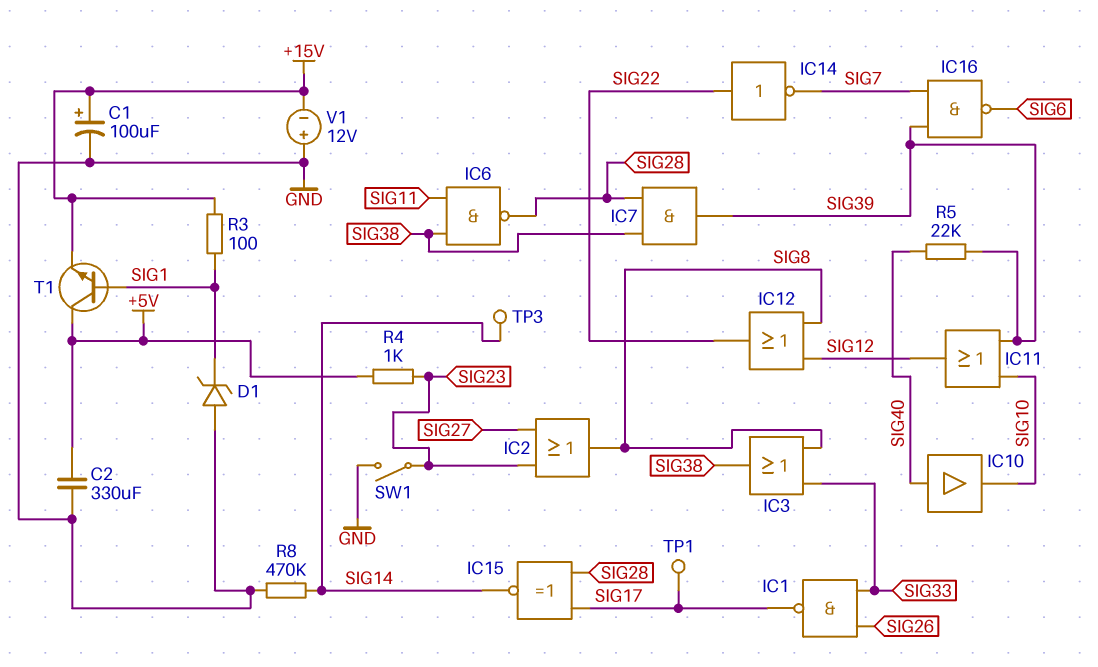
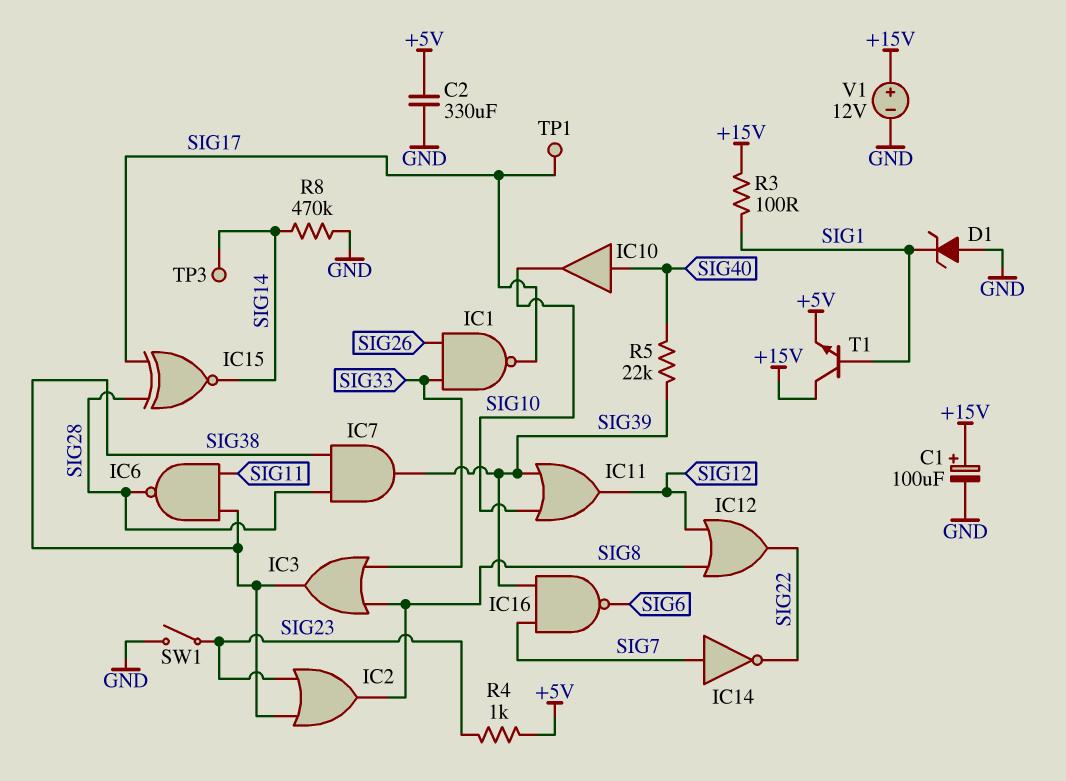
IC2: OR (in SIG23, in SIG27, out SIG8) -> OR (in SIG23, in SIG38, out SIG8)
IC14: NOT (in SIG22, out SIG7) -> NOT (in SIG7, out SIG22)
T1: NPN (B SIG1, C +5V, E +15V) -> NPN (B SIG1, C +15V, E +5V)
V1: 12V (plus GND, minus +15V) -> 12V (plus +15V, minus GND)

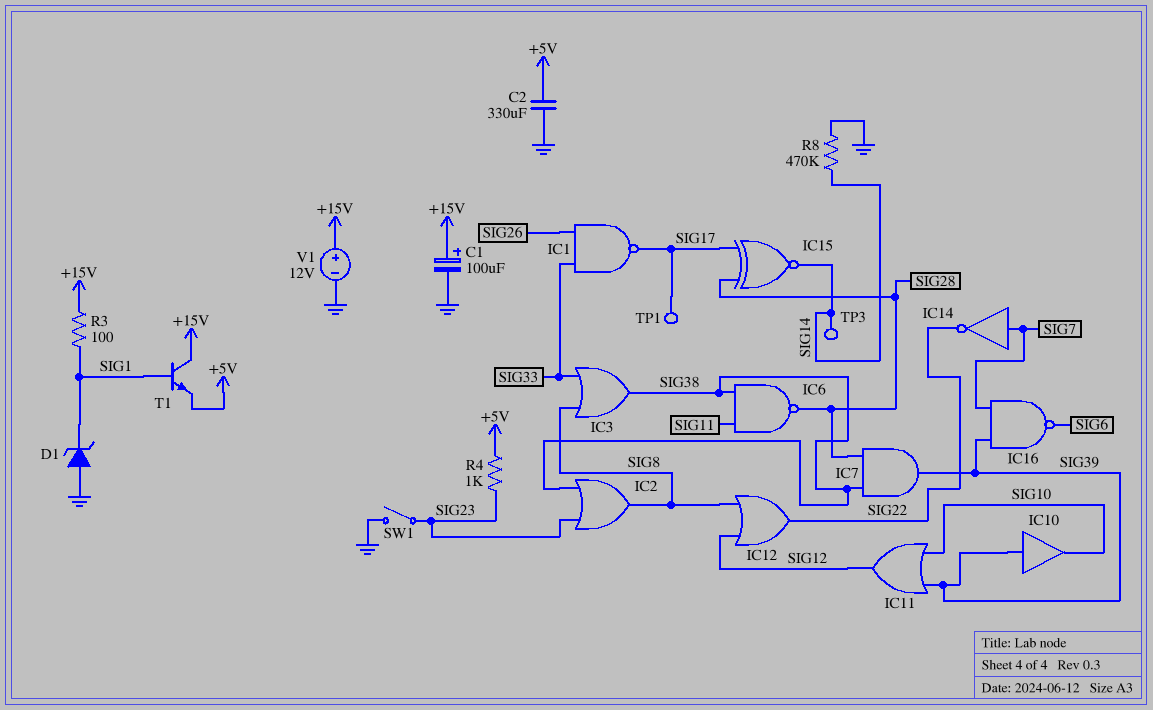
IC10: buffer (in SIG40, out SIG10) -> buffer (in SIG39, out SIG10)
R5: 22k (SIG39, SIG40) -> none

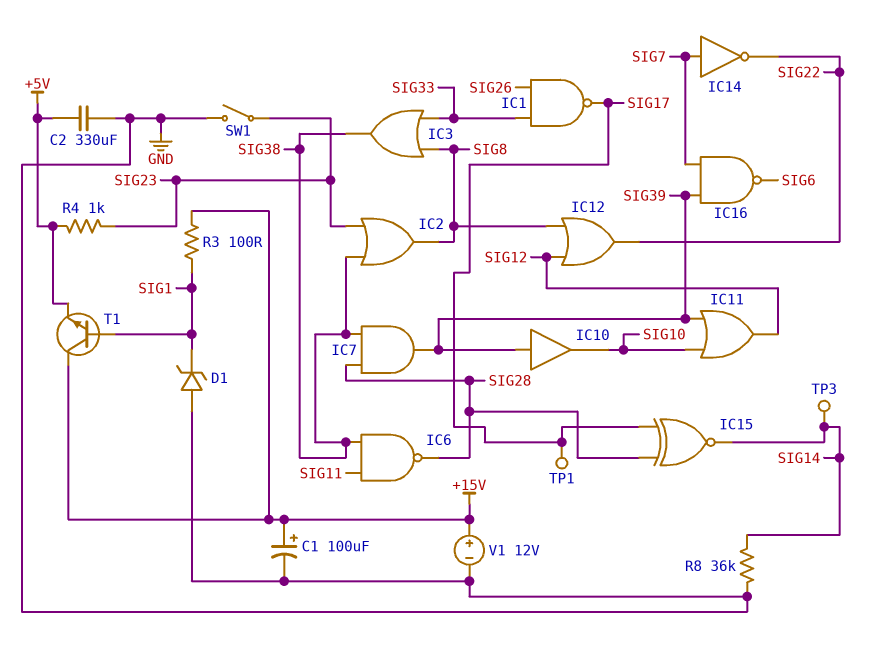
R8: 470k (GND, SIG14) -> 36k (GND, SIG14)

